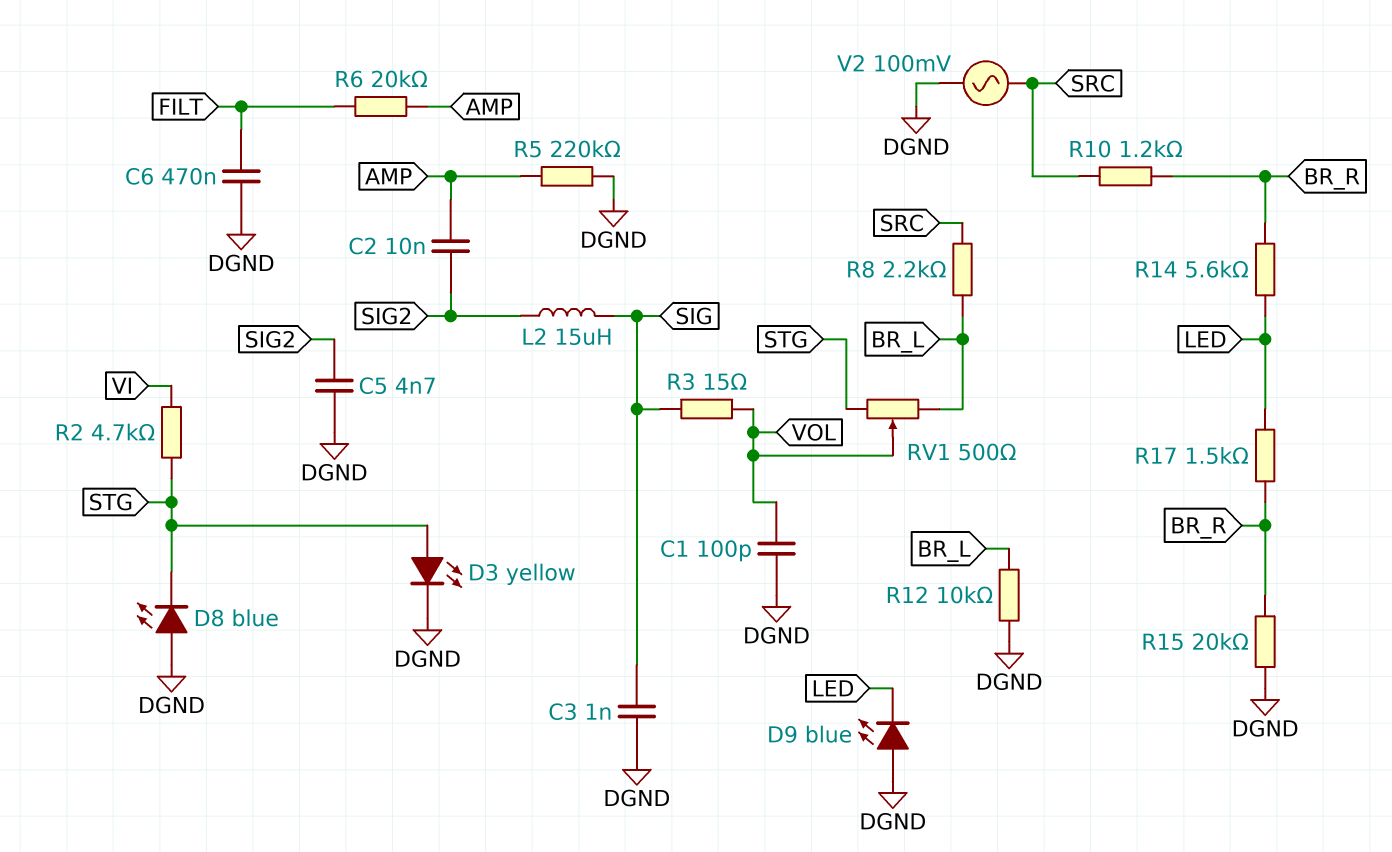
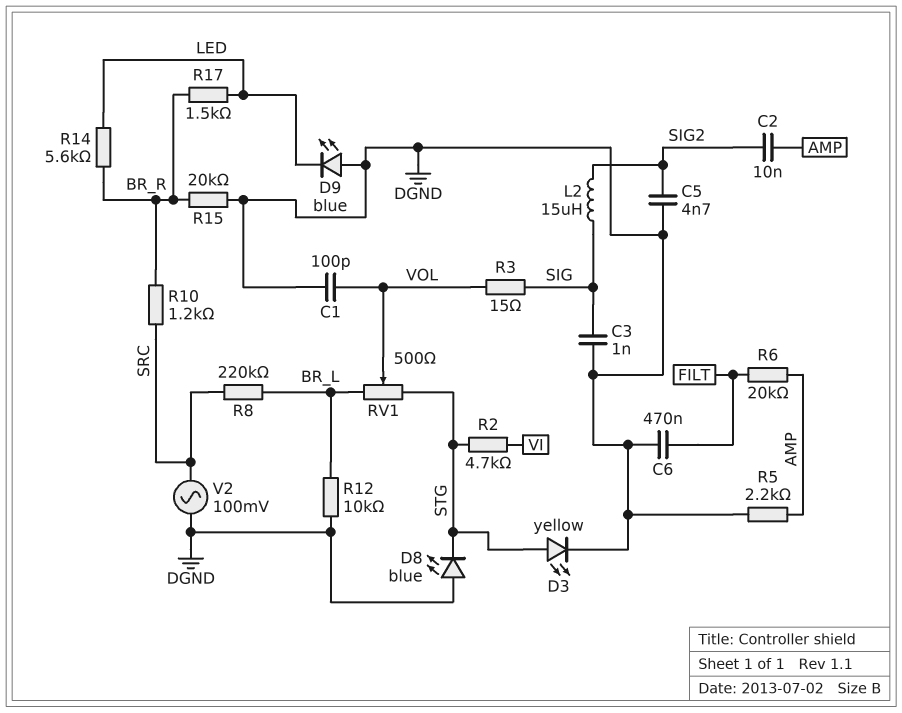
R5: 220k (AMP, DGND) -> 2.2k (AMP, DGND)
R8: 2.2k (BR_L, SRC) -> 220k (BR_L, SRC)

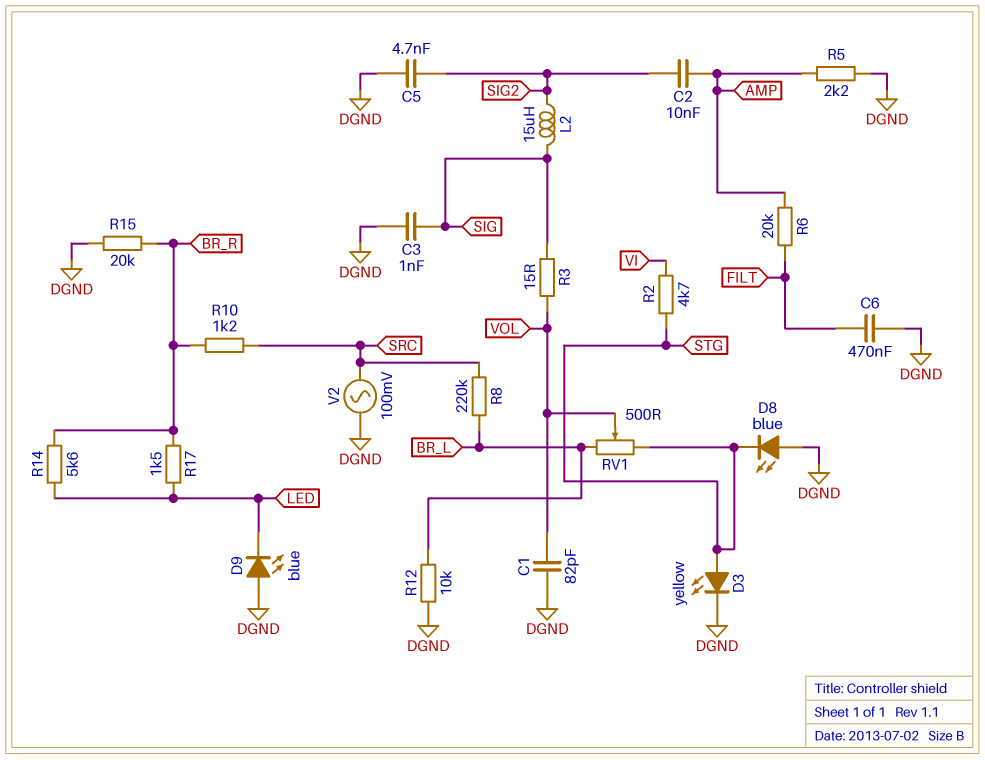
C1: 100pF (DGND, VOL) -> 82pF (DGND, VOL)

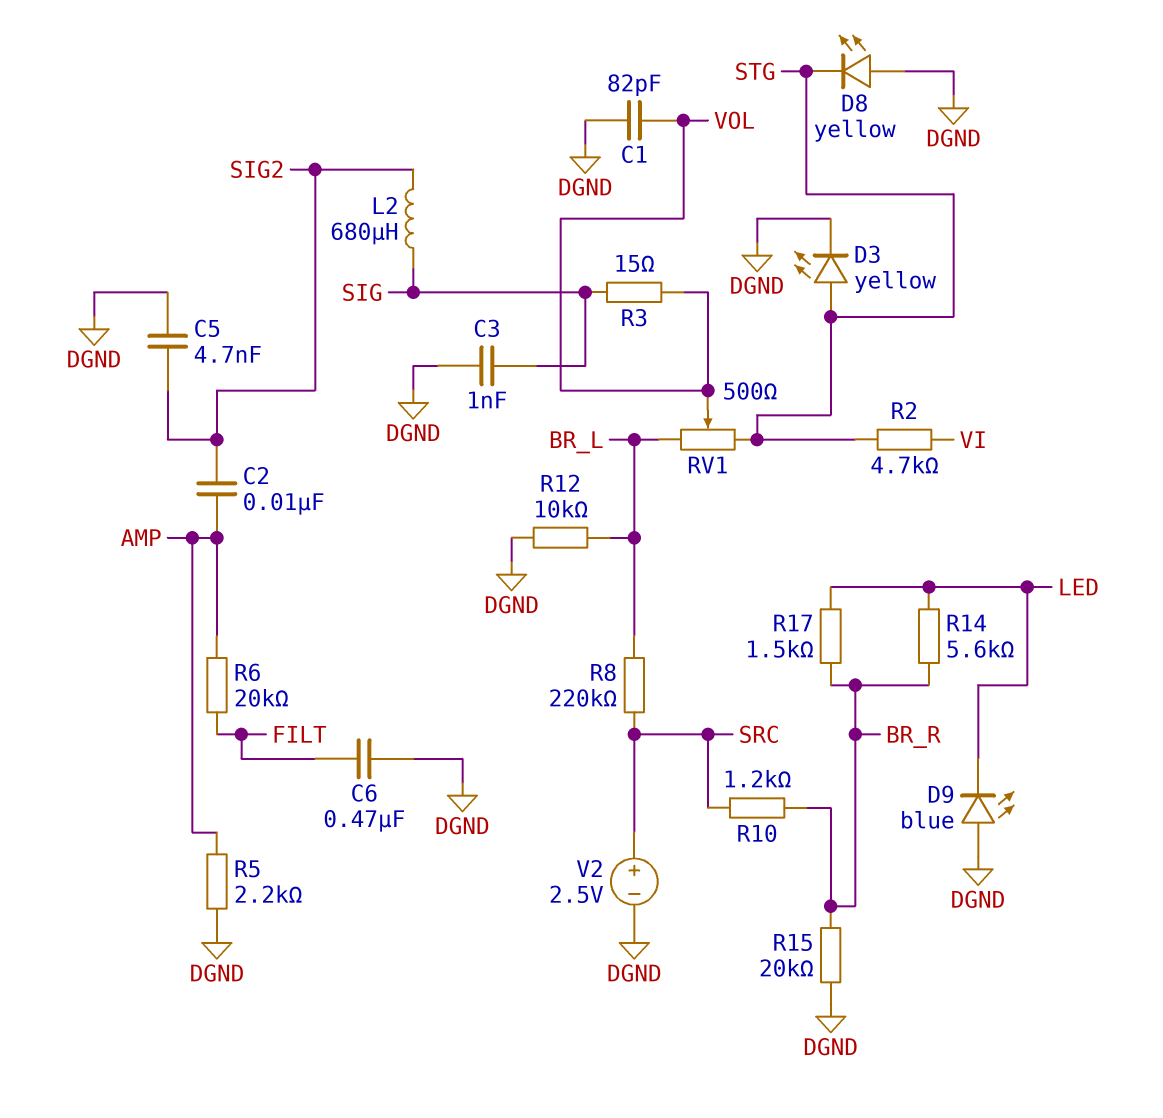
D8: LED blue (A DGND, K STG) -> LED yellow (A DGND, K STG)
L2: 15uH (SIG, SIG2) -> 680uH (SIG, SIG2)
V2: AC 100mV (DGND, SRC) -> 2.5V (plus SRC, minus DGND)

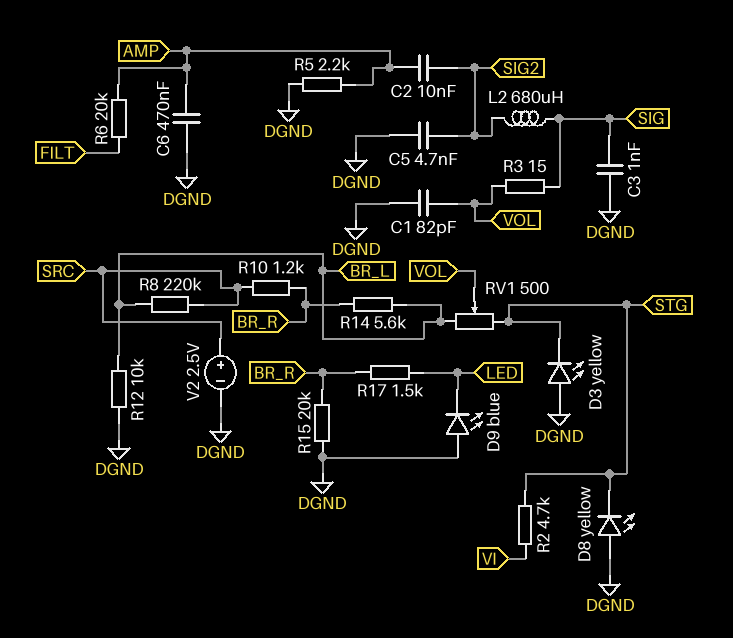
C6: 470nF (DGND, FILT) -> 470nF (AMP, DGND)
D3: LED yellow (A STG, K DGND) -> LED yellow (A DGND, K STG)
R14: 5.6k (BR_R, LED) -> 5.6k (BR_L, BR_R)

